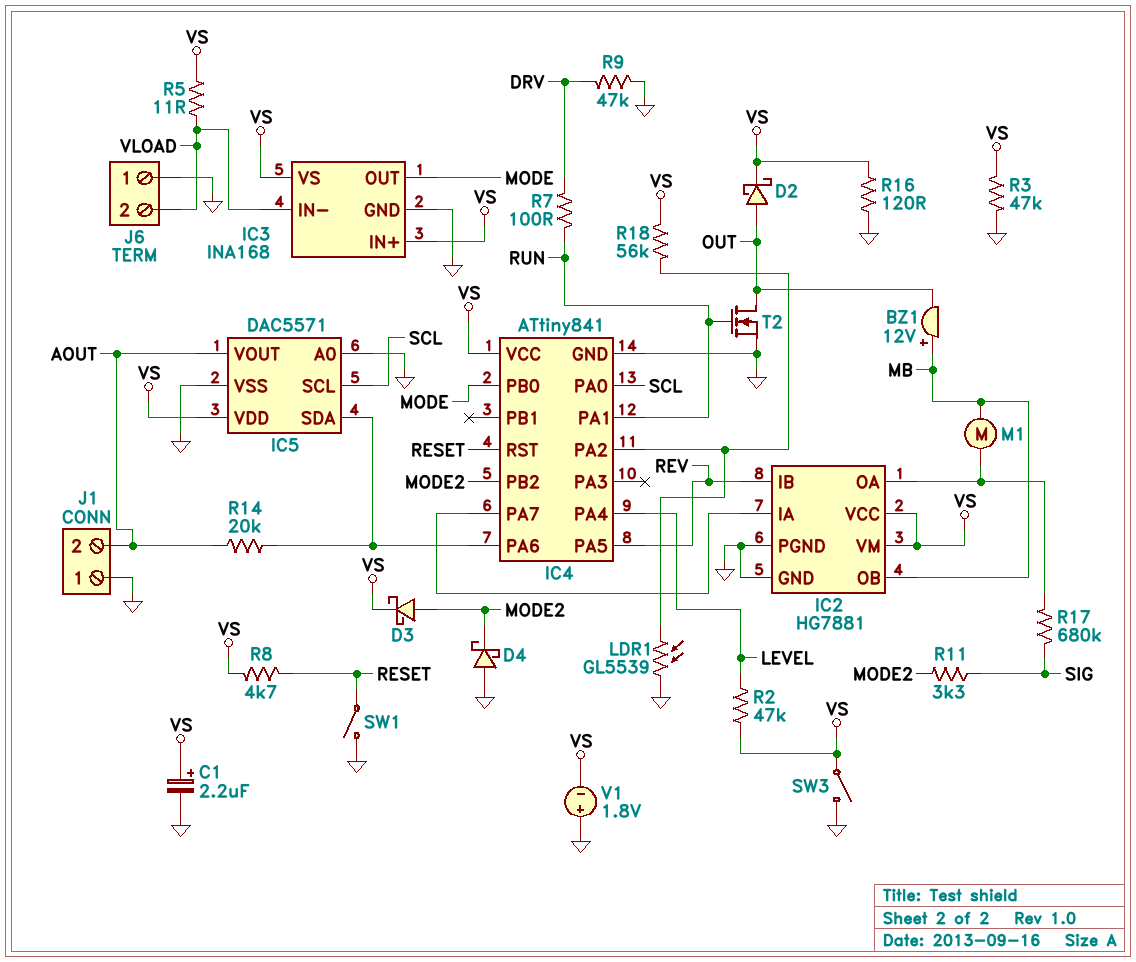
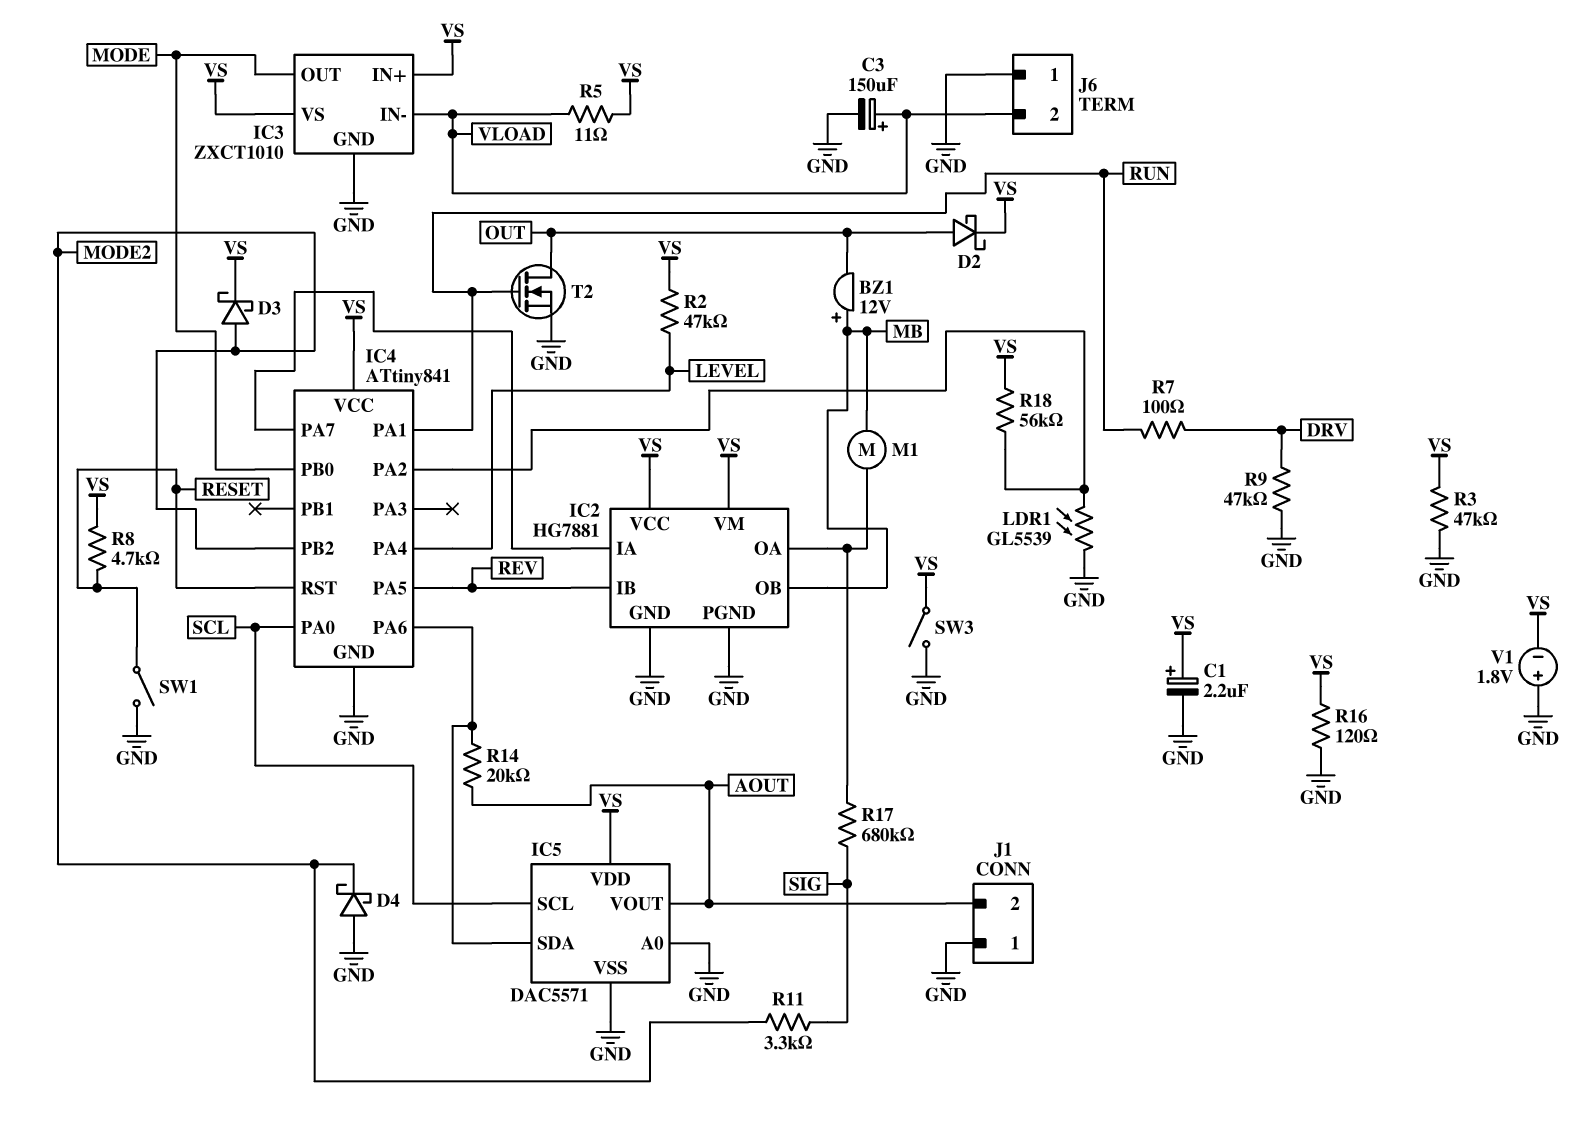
C3: none -> 150uF (plus VLOAD, minus GND)
IC3: INA168 -> ZXCT1010

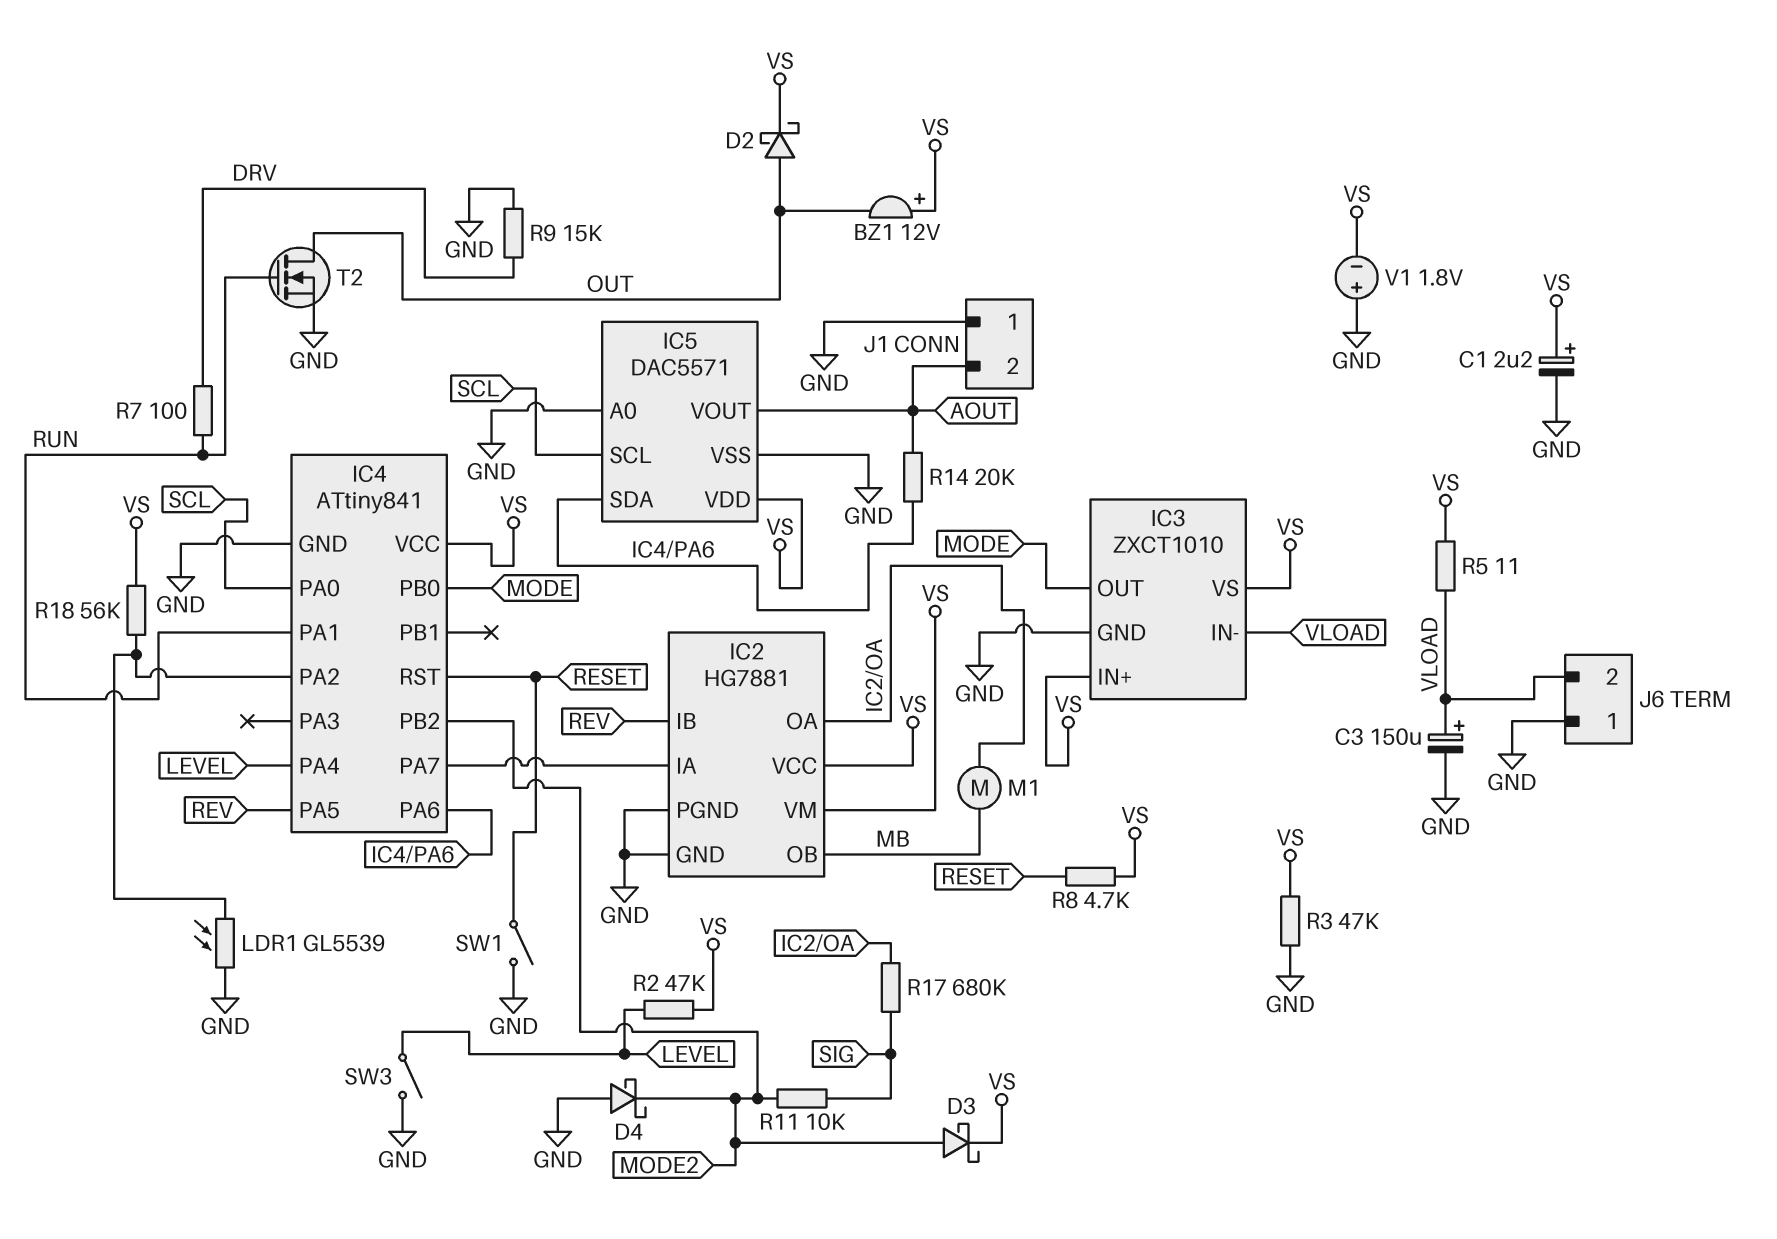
BZ1: buzzer 12V (plus MB, minus OUT) -> buzzer 12V (plus VS, minus OUT)
R9: 47k (DRV, GND) -> 15k (DRV, GND)
R11: 3.3k (MODE2, SIG) -> 10k (MODE2, SIG)
R16: 120 (GND, VS) -> none
SW3: switch (GND, VS) -> switch (GND, LEVEL)

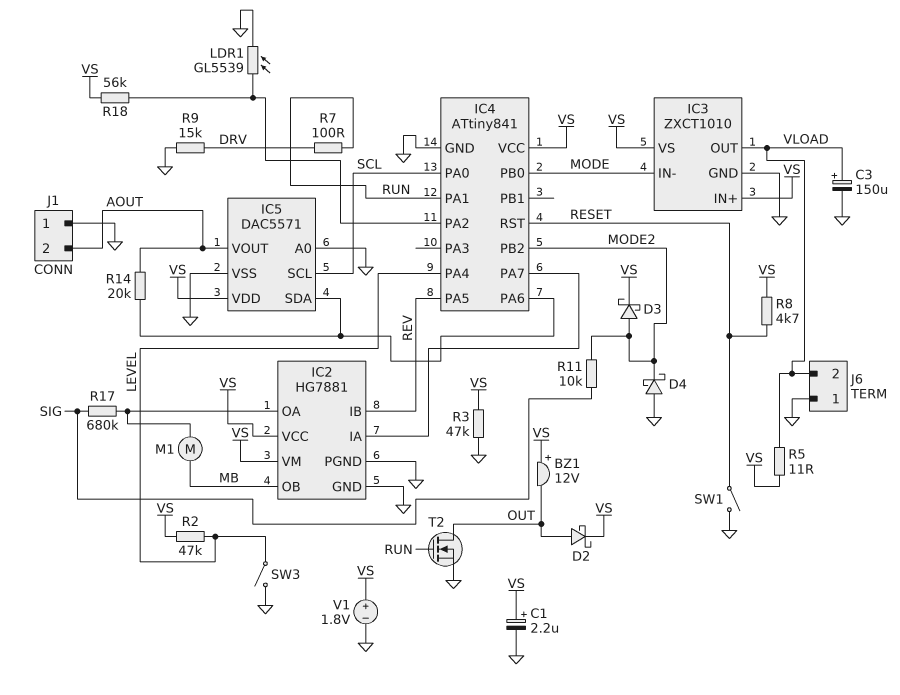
IC3 pin IN-: VLOAD -> MODE
IC3 pin OUT: MODE -> VLOAD
V1: 1.8V (plus GND, minus VS) -> 1.8V (plus VS, minus GND)

